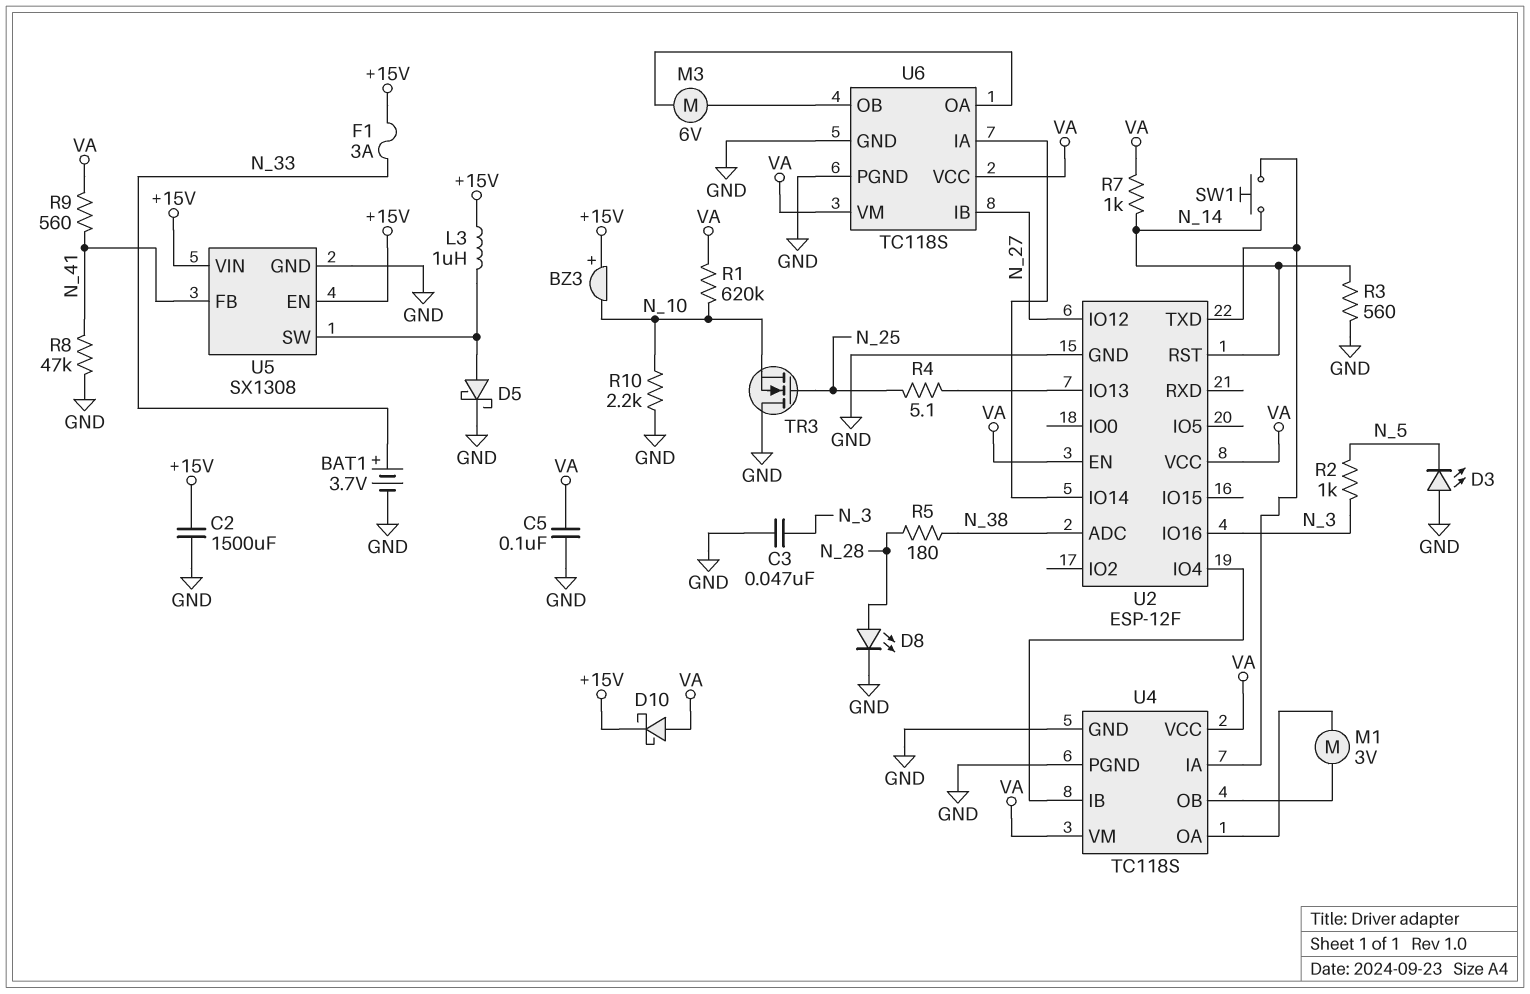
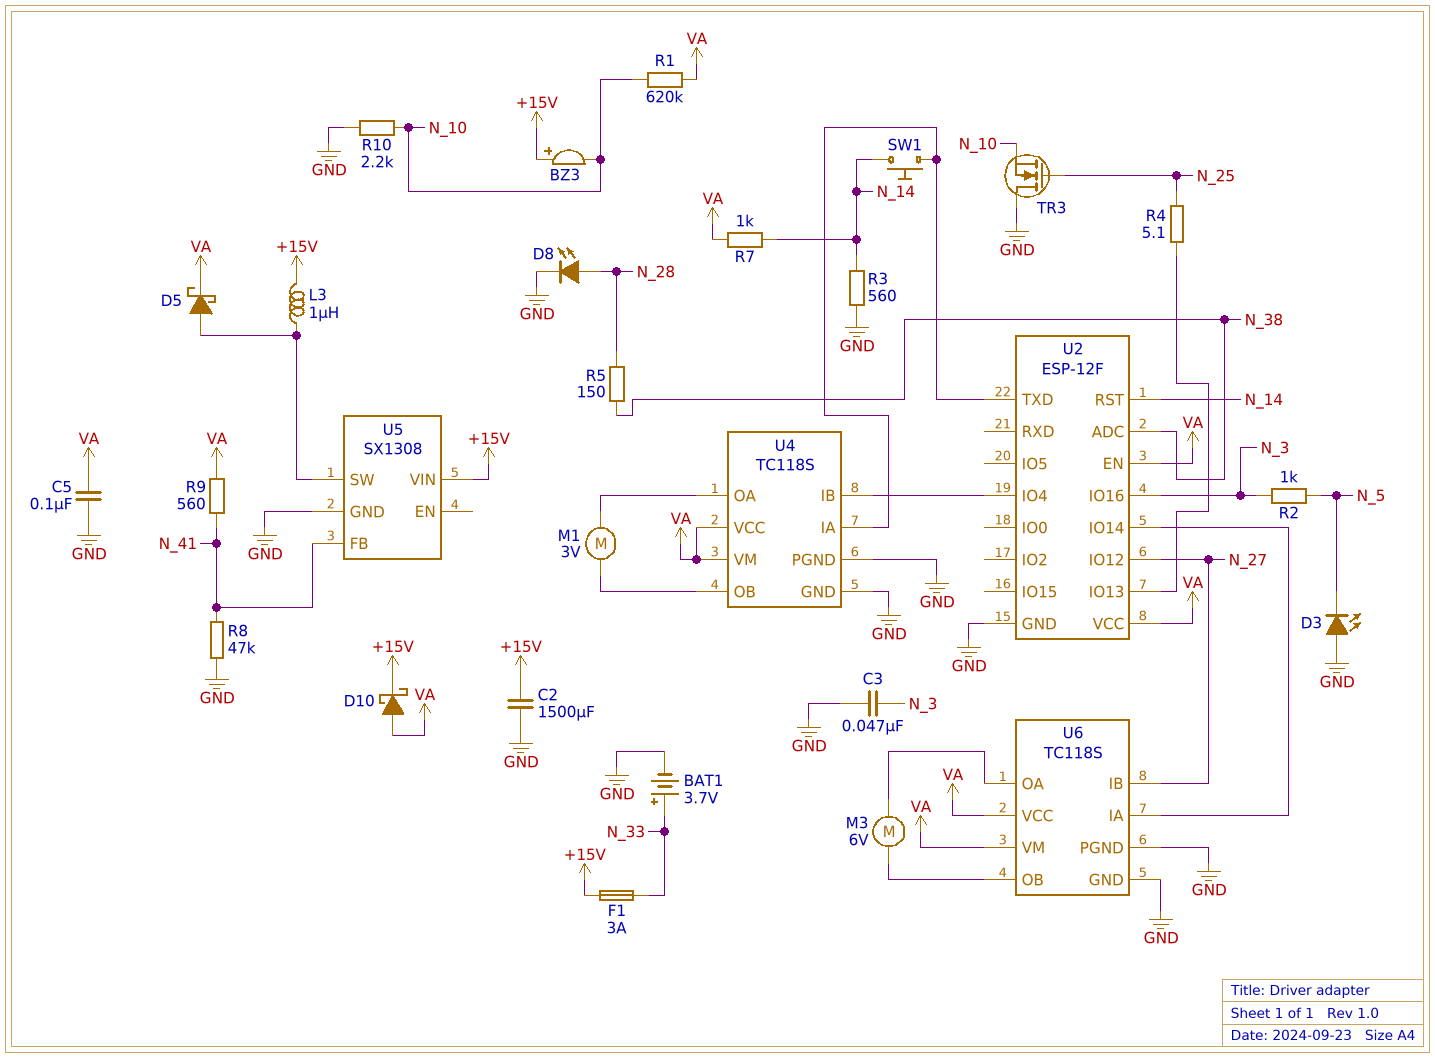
D5: schottky (A U5/SW, K GND) -> schottky (A U5/SW, K VA)
R5: 180 (N_28, N_38) -> 150 (N_28, N_38)
U5 pin EN: +15V -> none

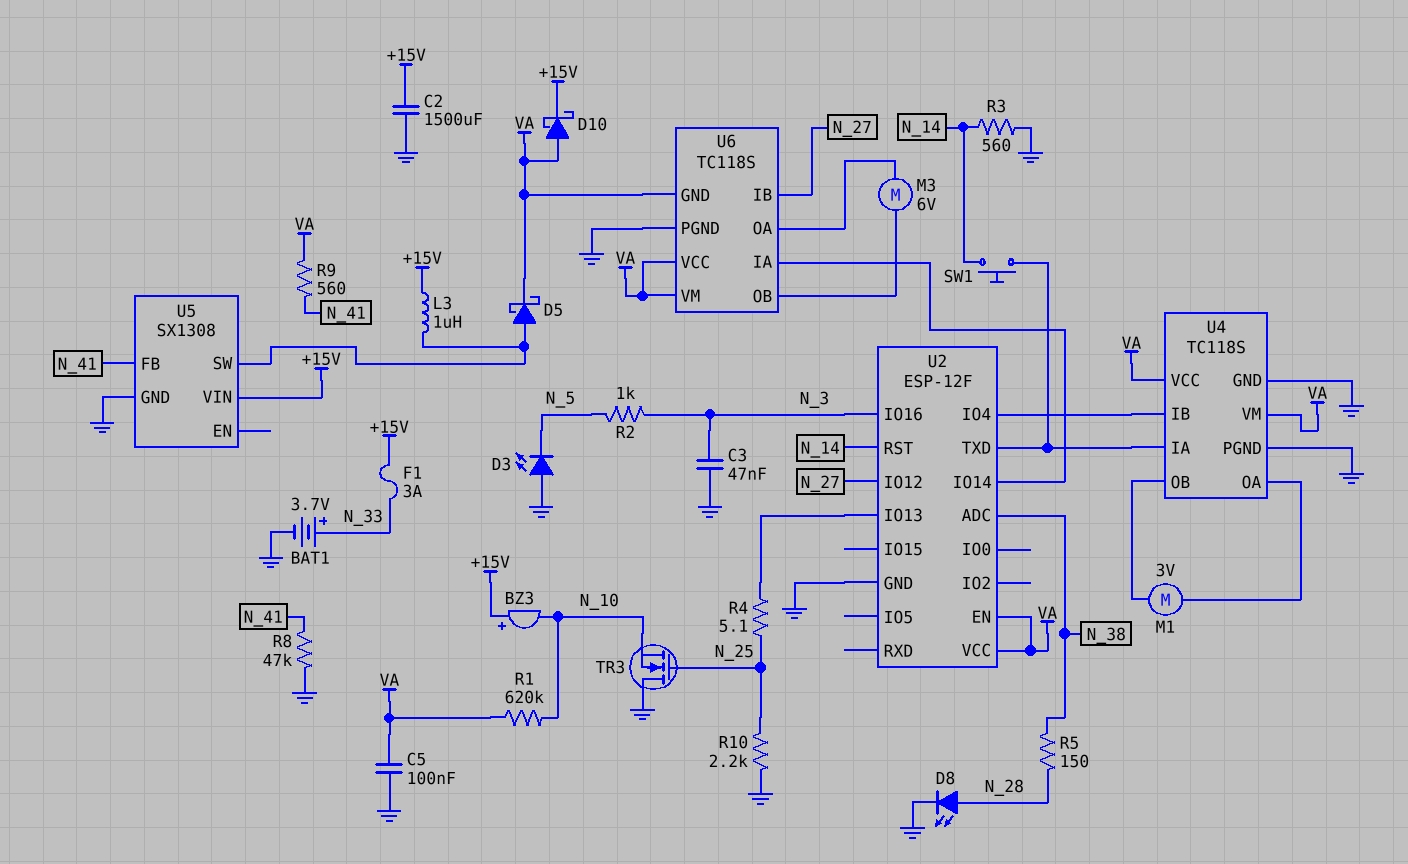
R7: 1k (N_14, VA) -> none
R10: 2.2k (GND, N_10) -> 2.2k (GND, N_25)
U6 pin GND: GND -> VA

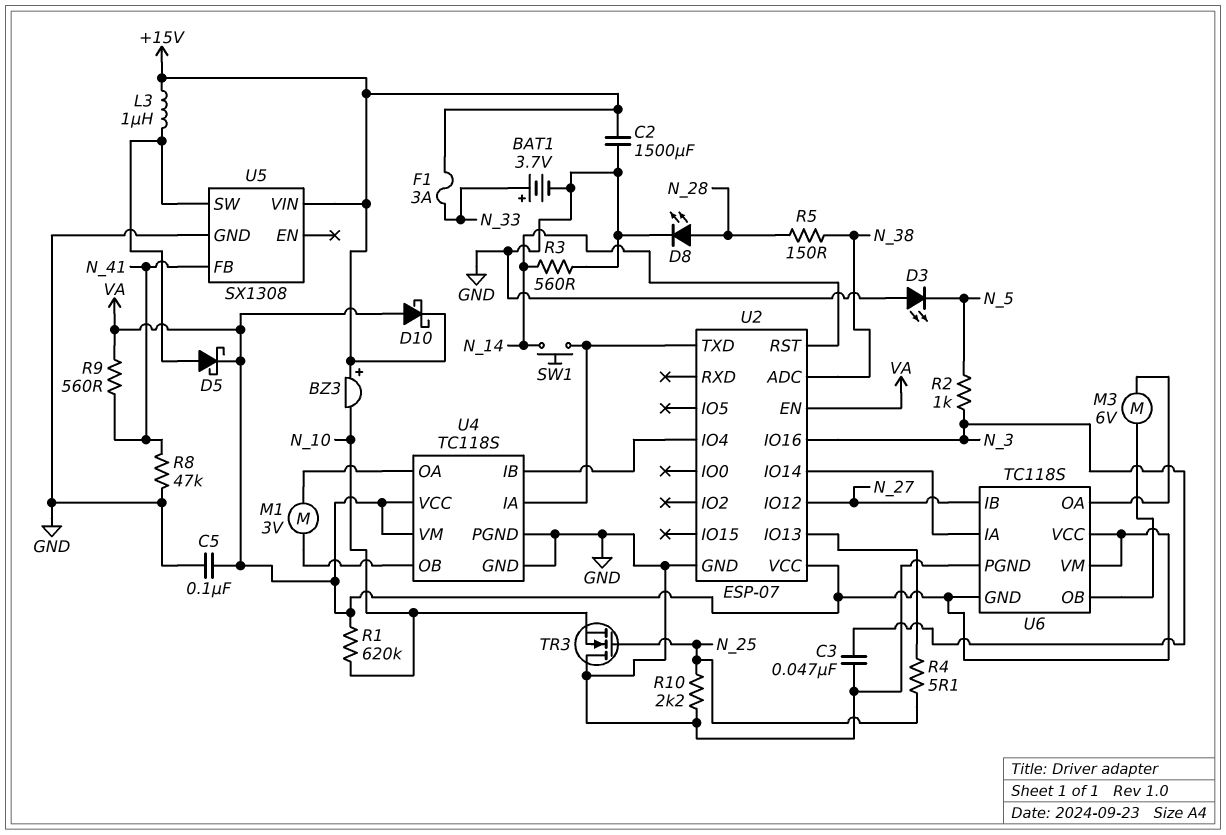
U2: ESP-12F -> ESP-07

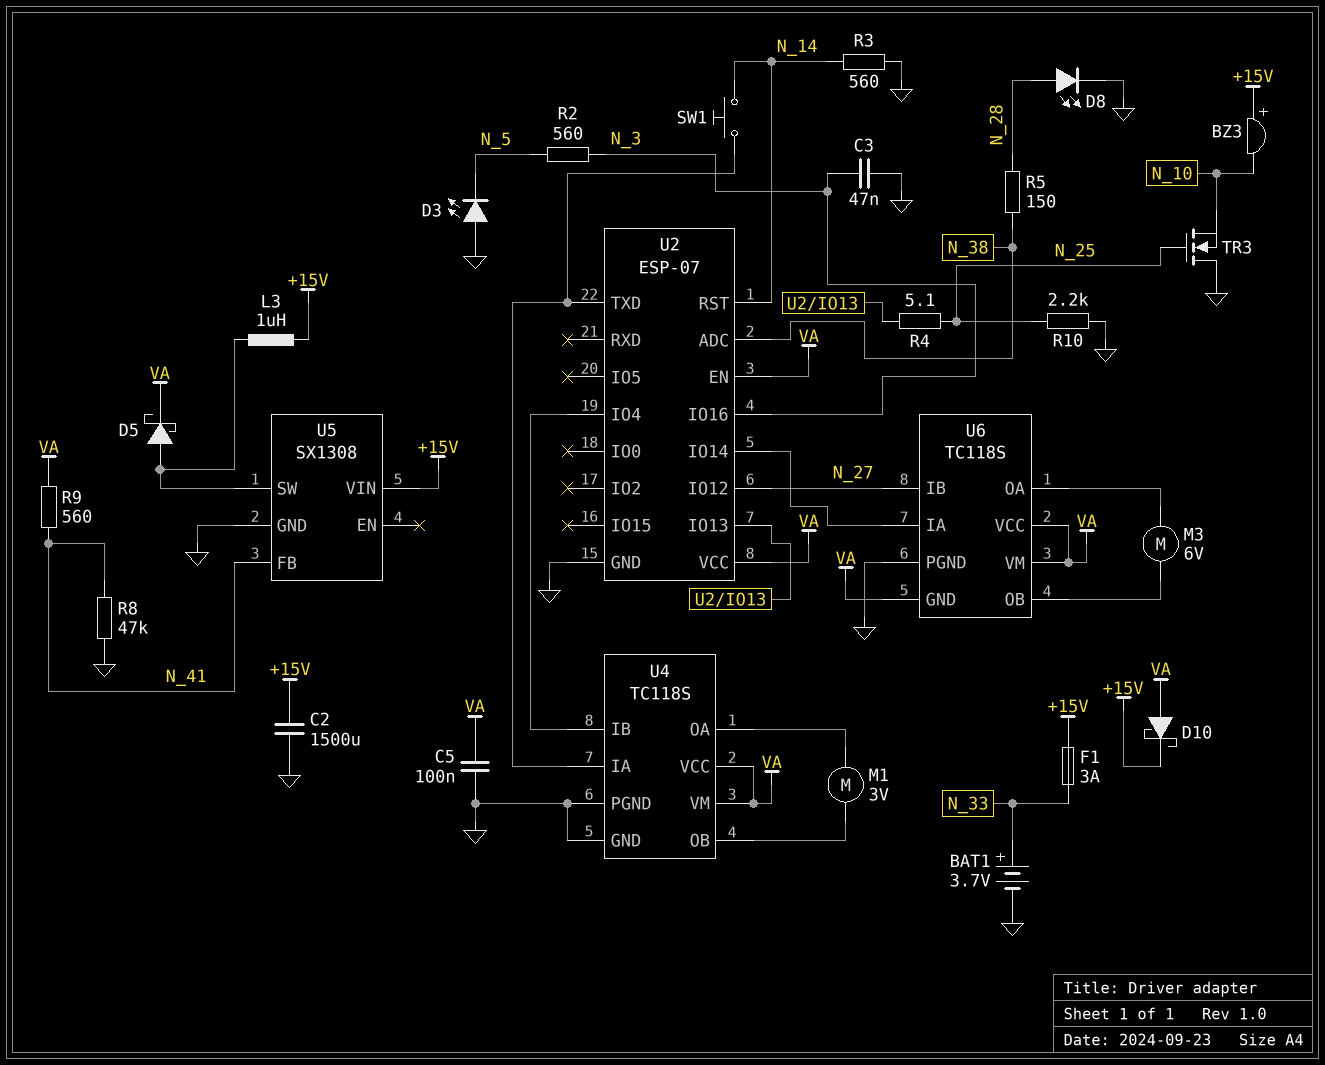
R1: 620k (N_10, VA) -> none
R2: 1k (N_3, N_5) -> 560 (N_3, N_5)

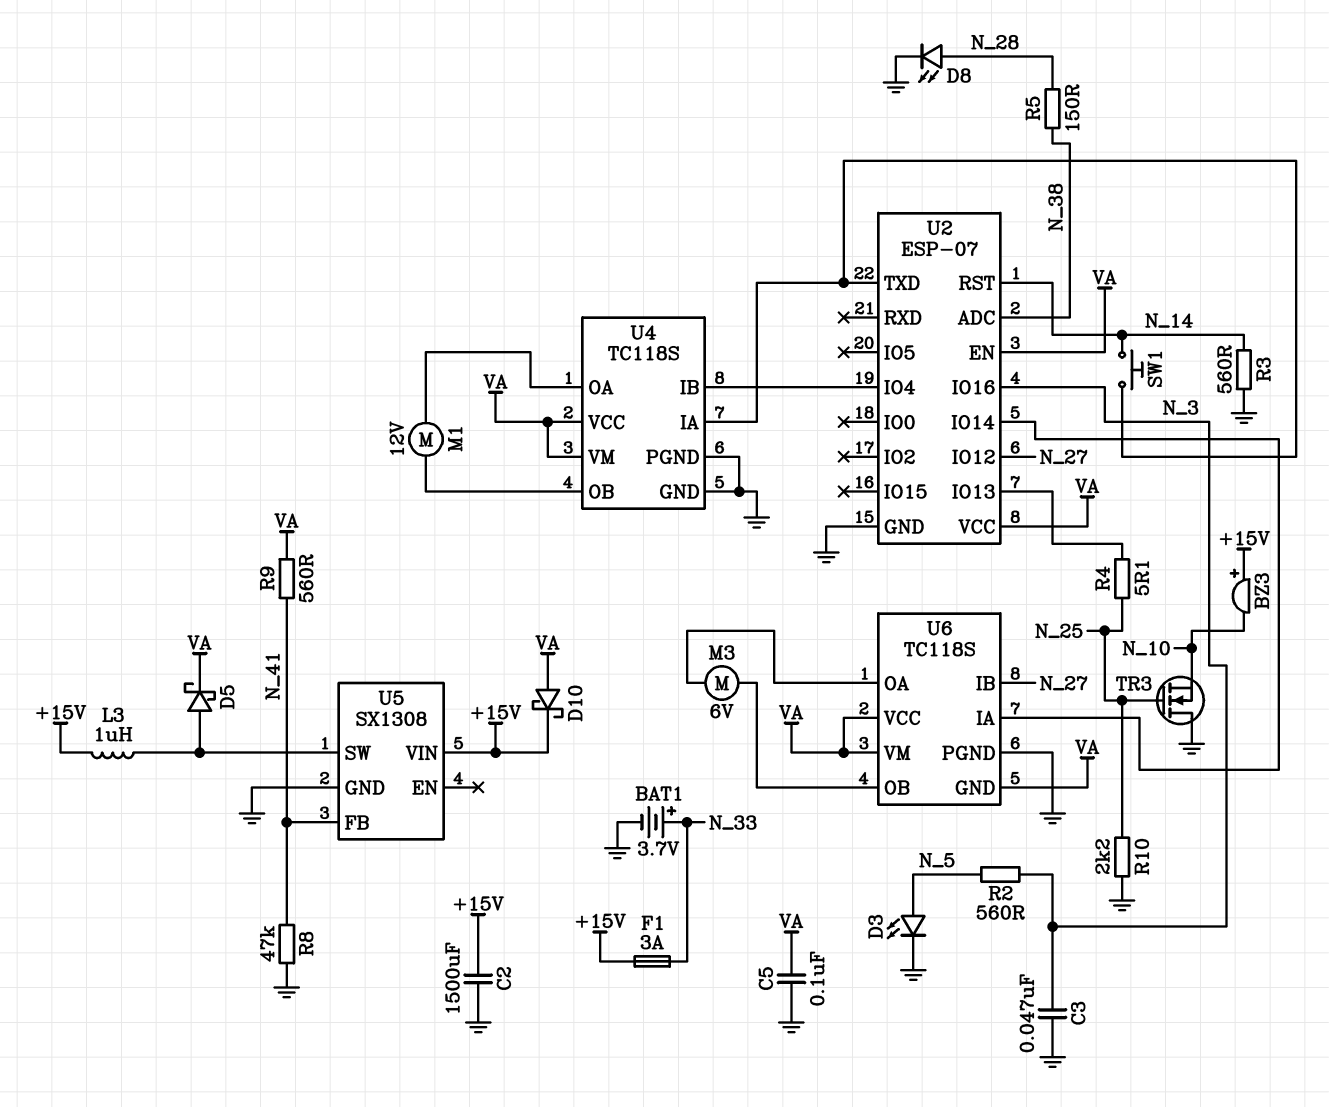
D3: LED (A GND, K N_5) -> LED (A N_5, K GND)
M1: motor 3V (U4/OA, U4/OB) -> motor 12V (U4/OA, U4/OB)

